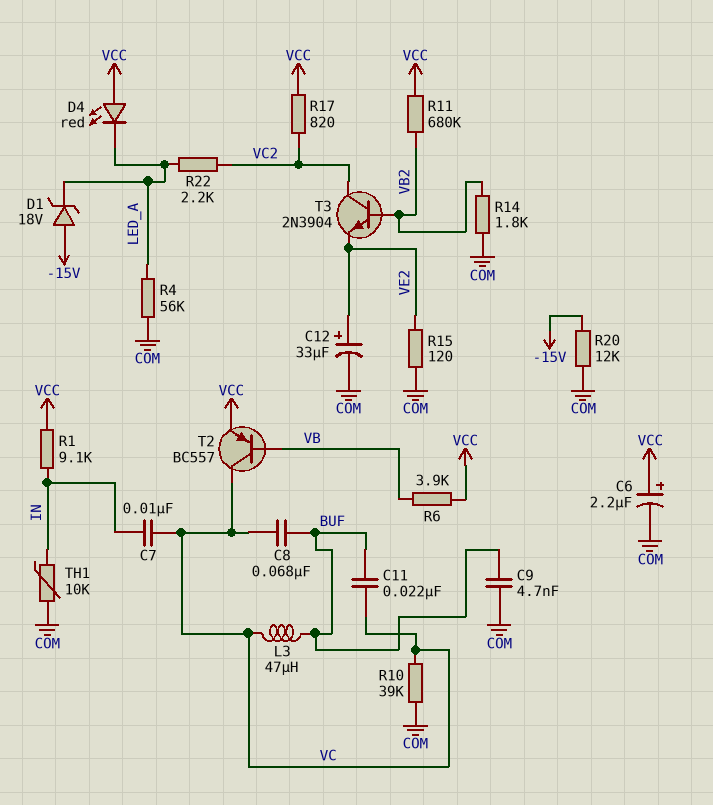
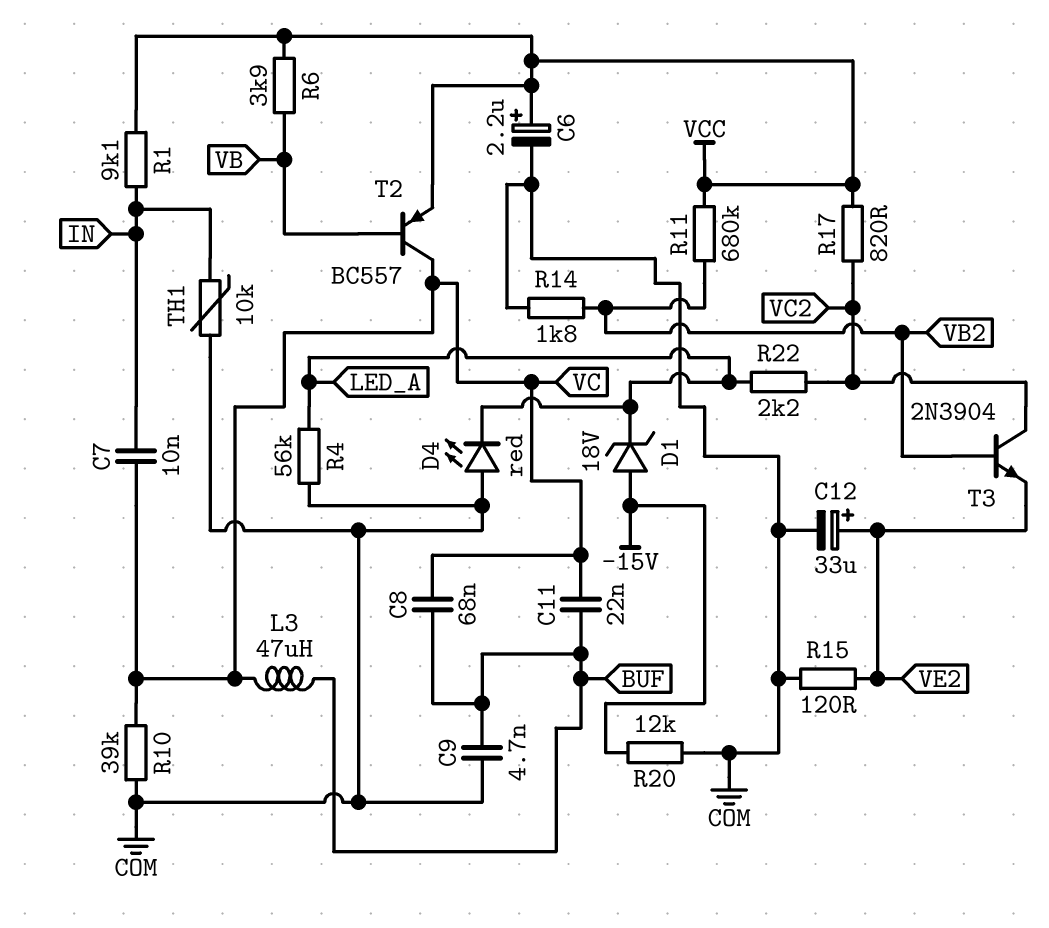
D4: LED red (A VCC, K LED_A) -> LED red (A COM, K LED_A)

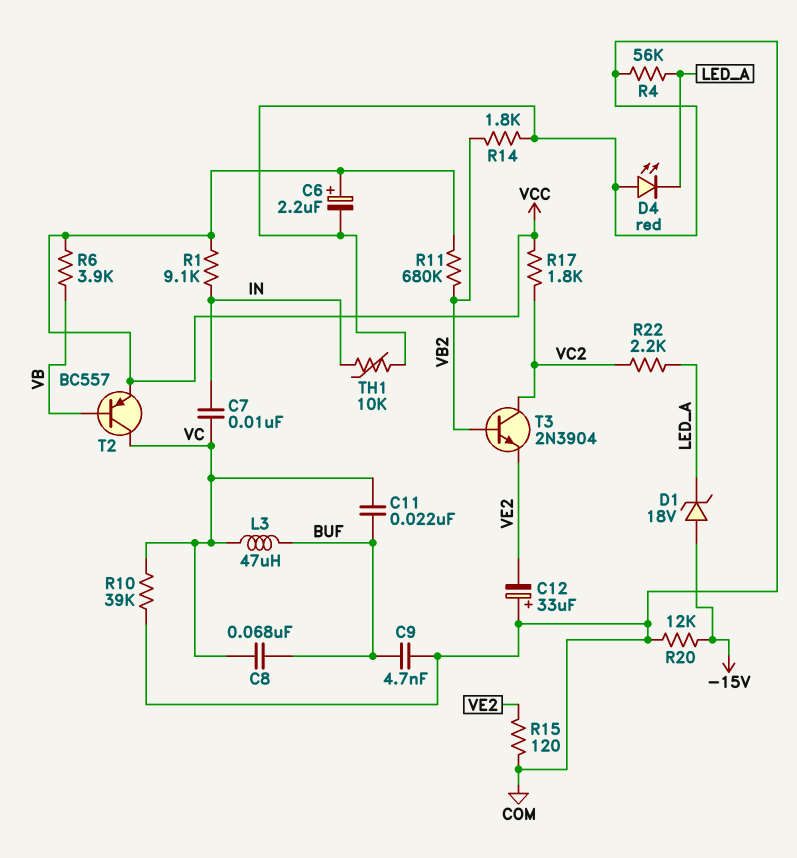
C12: 33uF (plus VE2, minus COM) -> 33uF (plus COM, minus VE2)
R17: 820 (VC2, VCC) -> 1.8k (VC2, VCC)

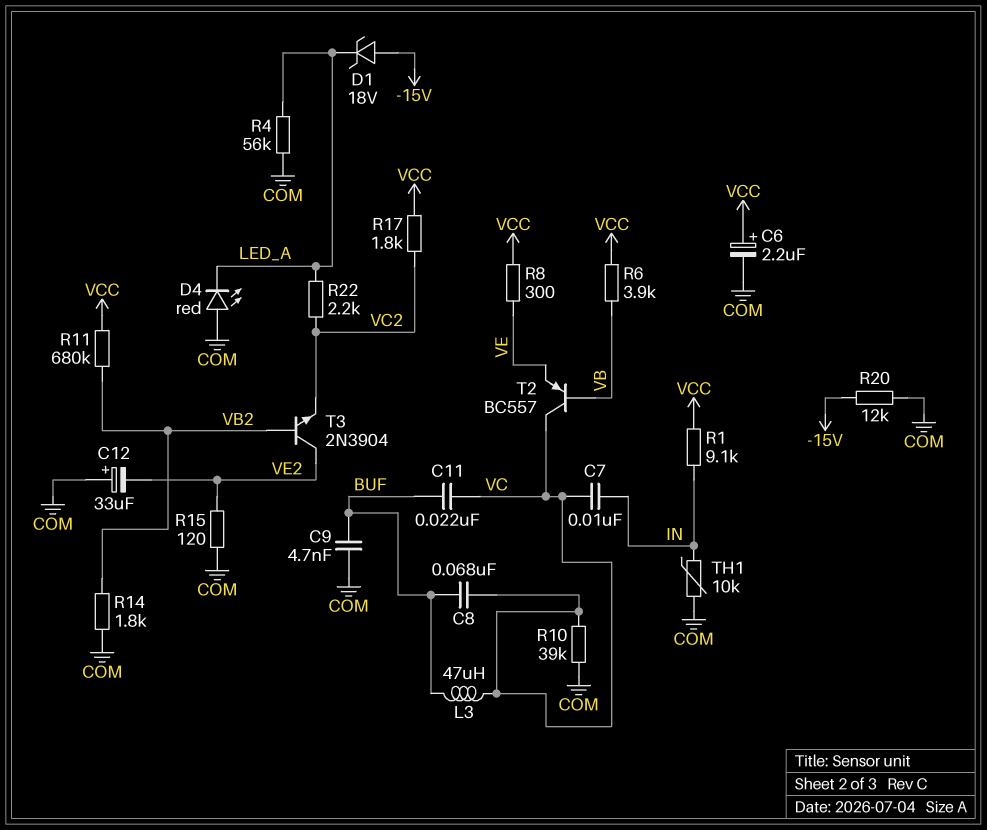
R8: none -> 300 (VCC, VE)
T2: PNP BC557 (B VB, C VC, E VCC) -> PNP BC557 (B VB, C VC, E VE)
T3: NPN 2N3904 (B VB2, C VC2, E VE2) -> NPN 2N3904 (B VB2, C VE2, E VC2)

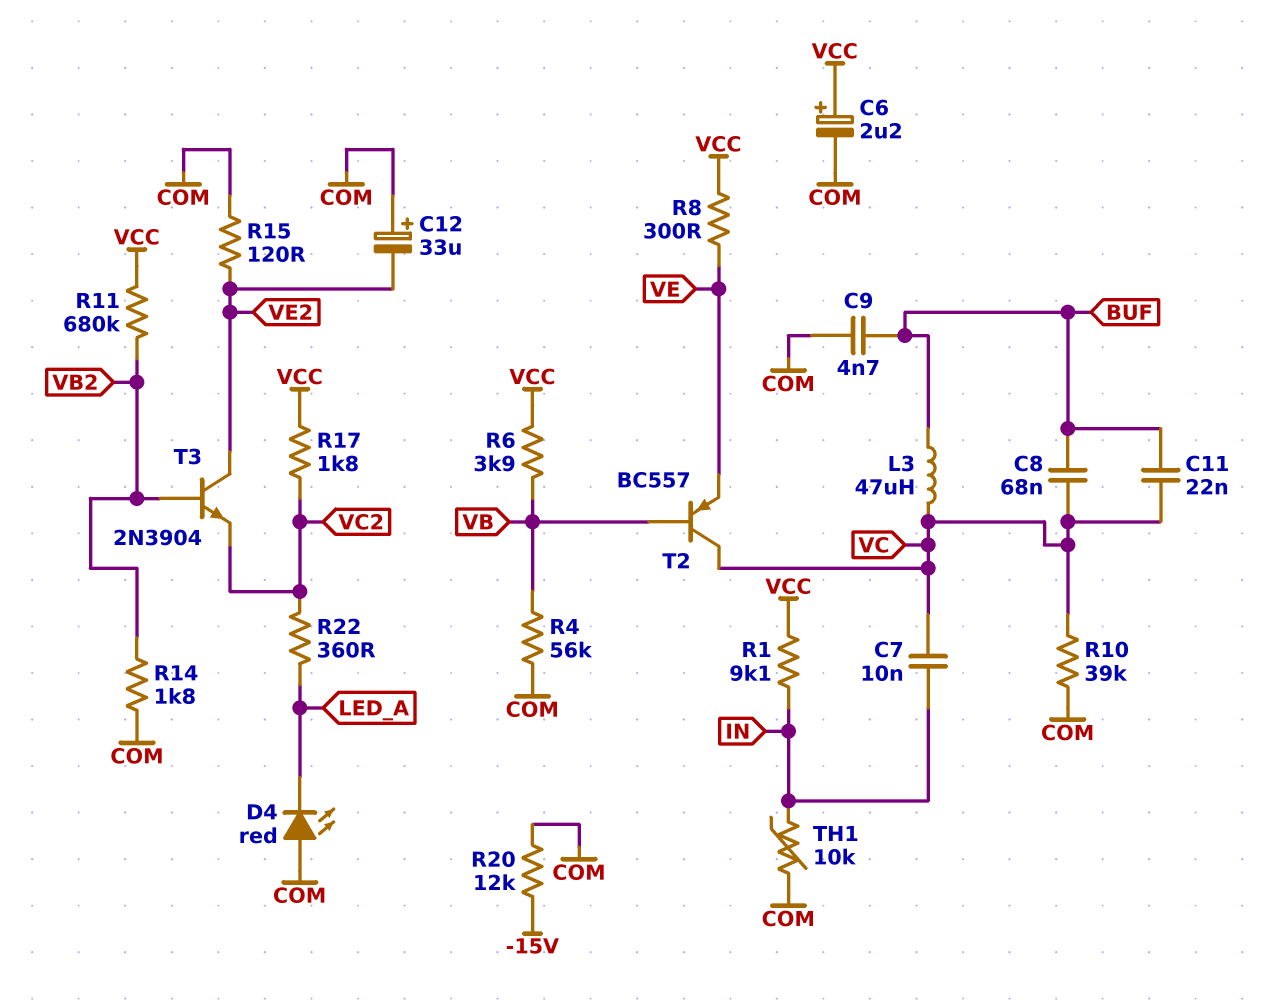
D1: zener 18V (A -15V, K LED_A) -> none
R4: 56k (COM, LED_A) -> 56k (COM, VB)
R22: 2.2k (LED_A, VC2) -> 360 (LED_A, VC2)

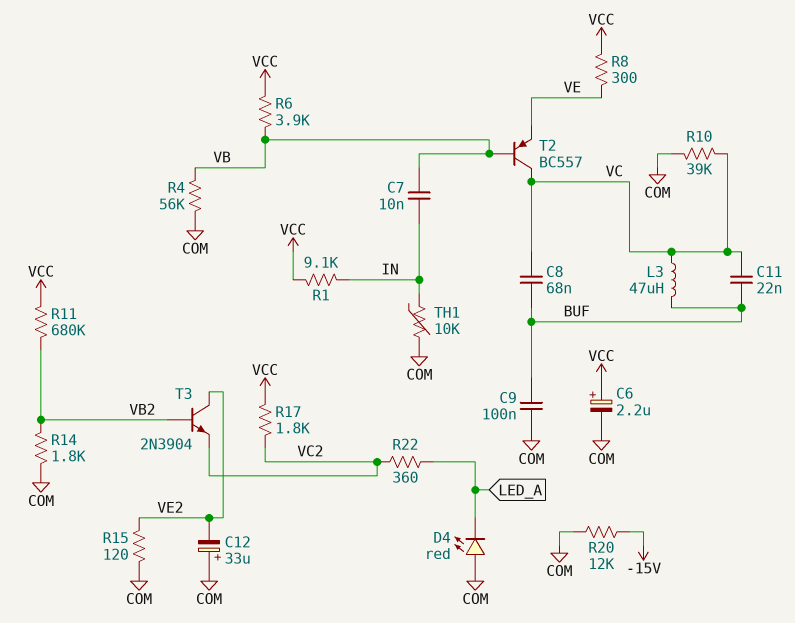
C7: 10nF (IN, VC) -> 10nF (IN, VB)
C9: 4.7nF (BUF, COM) -> 100nF (BUF, COM)

